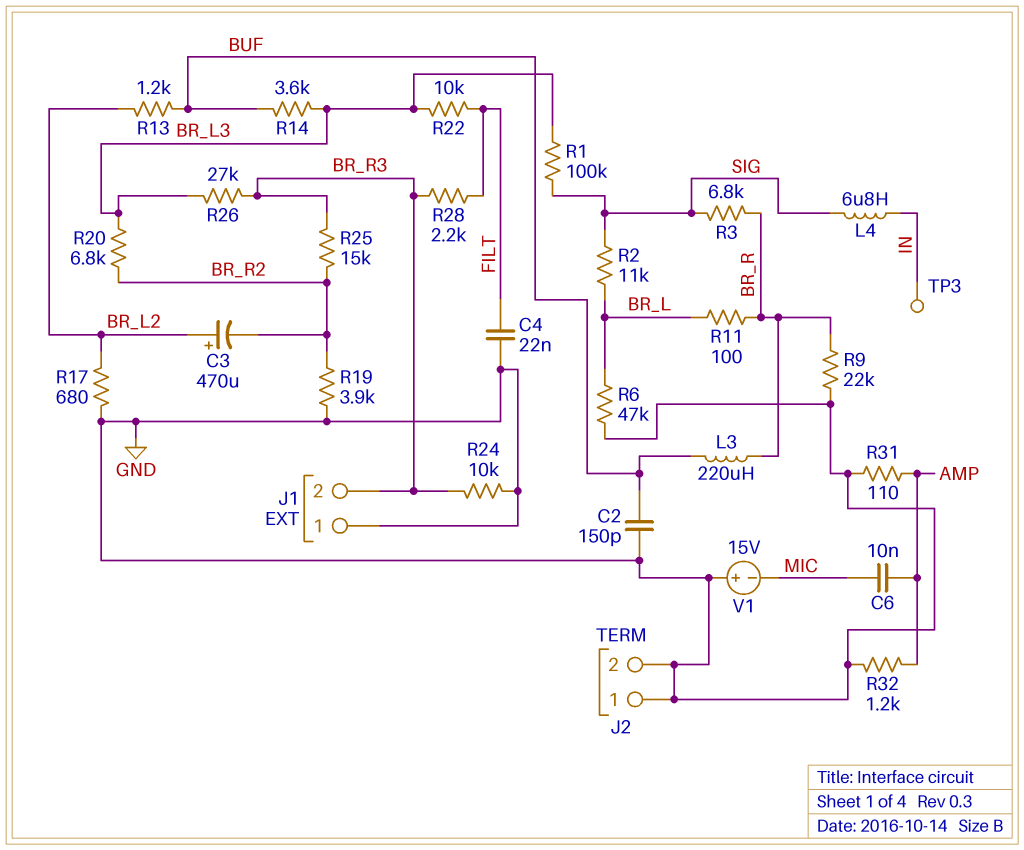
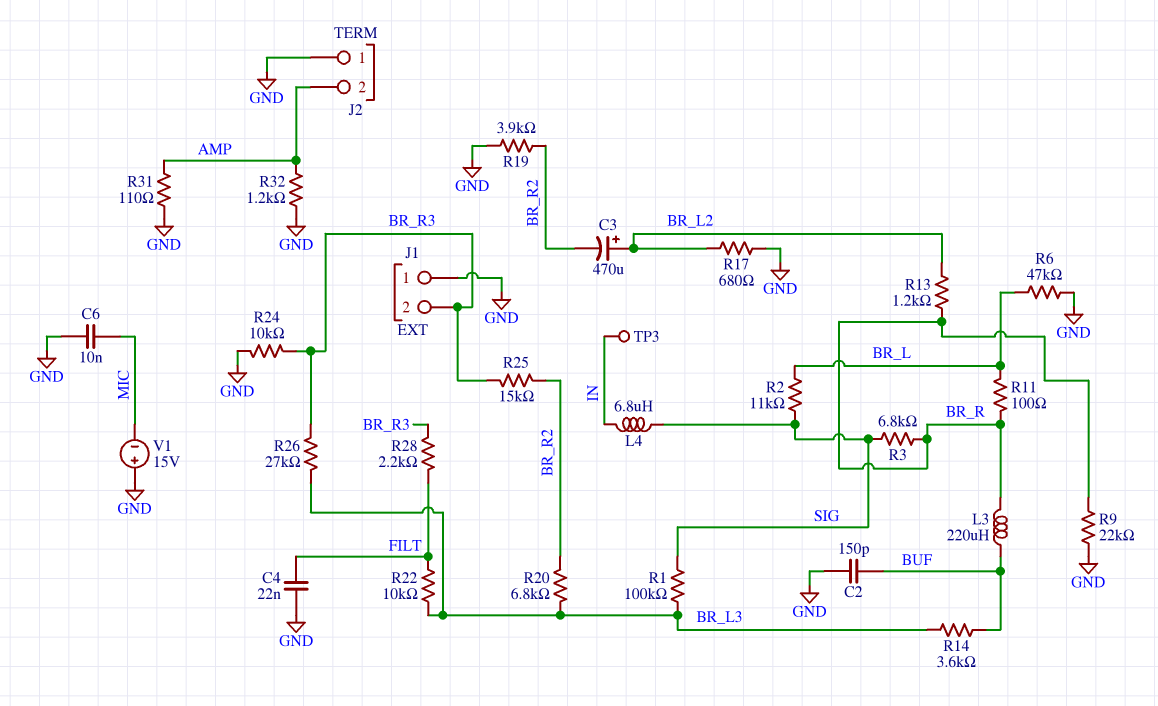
C6: 10nF (AMP, MIC) -> 10nF (GND, MIC)
J2 pin 2: GND -> AMP
R13: 1.2k (BR_L2, BUF) -> 1.2k (BR_L2, BR_R)

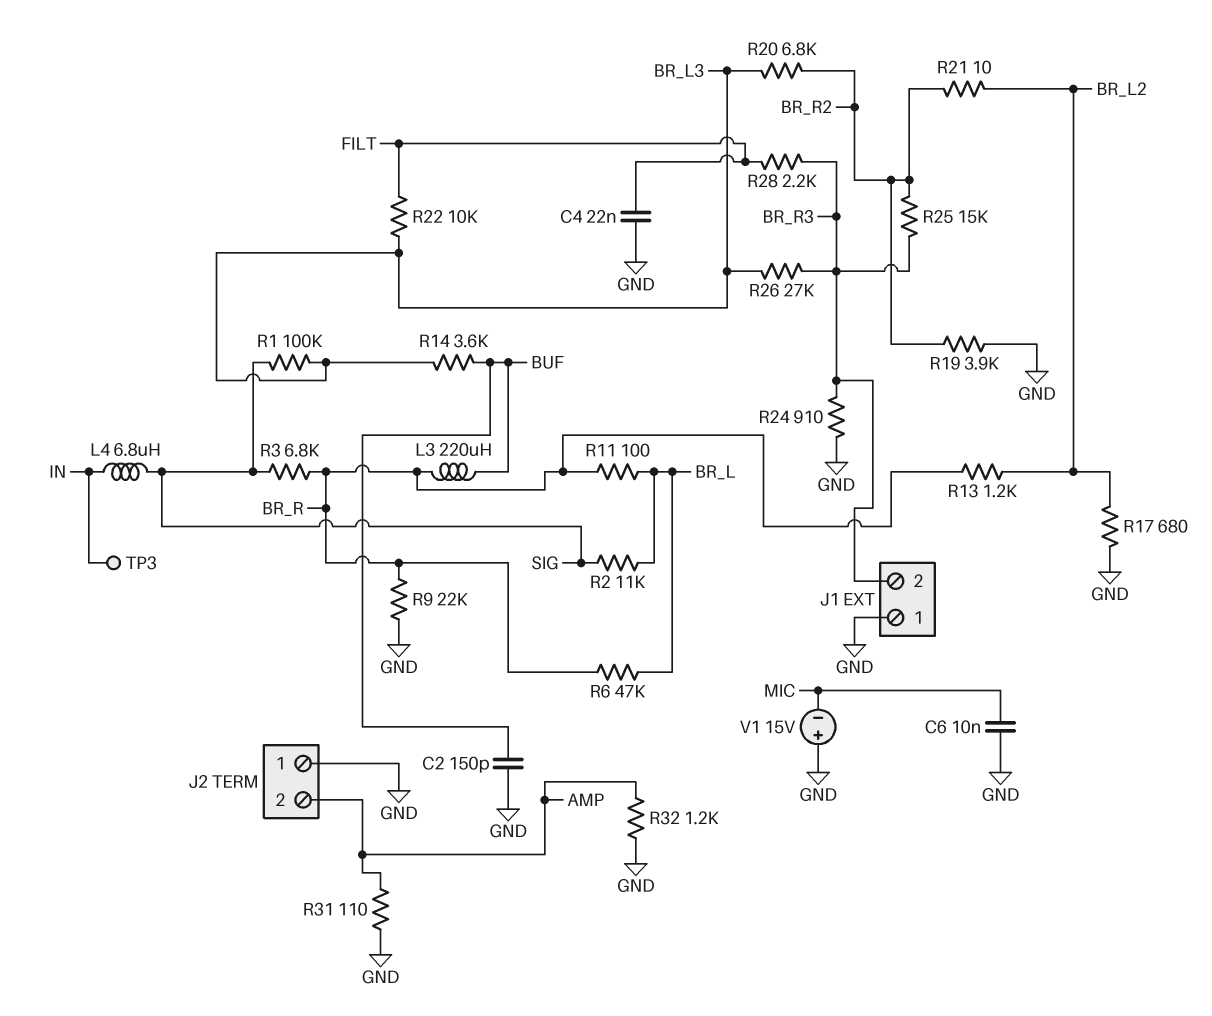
C3: 470uF (plus BR_L2, minus BR_R2) -> none
R6: 47k (BR_L, GND) -> 47k (BR_L, BR_R)
R21: none -> 10 (BR_L2, BR_R2)
R24: 10k (BR_R3, GND) -> 910 (BR_R3, GND)

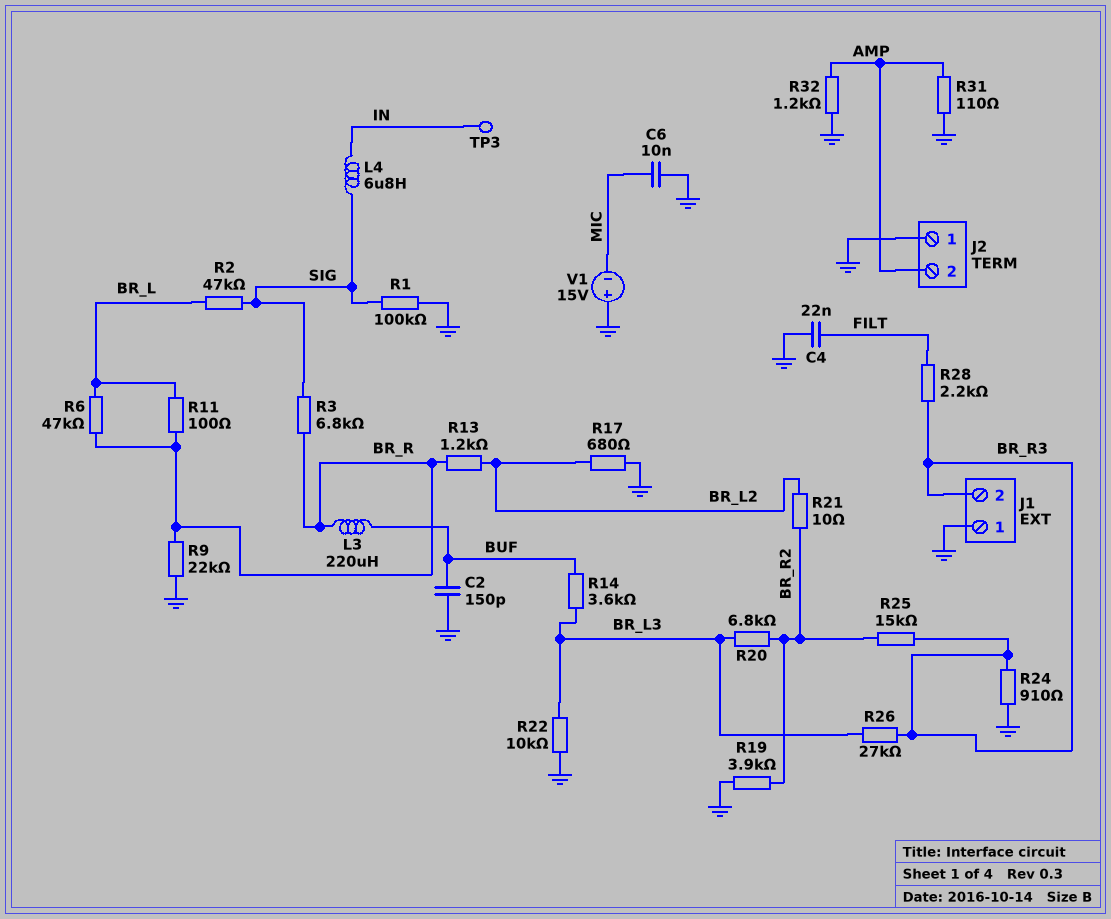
R1: 100k (BR_L3, SIG) -> 100k (GND, SIG)
R2: 11k (BR_L, SIG) -> 47k (BR_L, SIG)
R22: 10k (BR_L3, FILT) -> 10k (BR_L3, GND)

